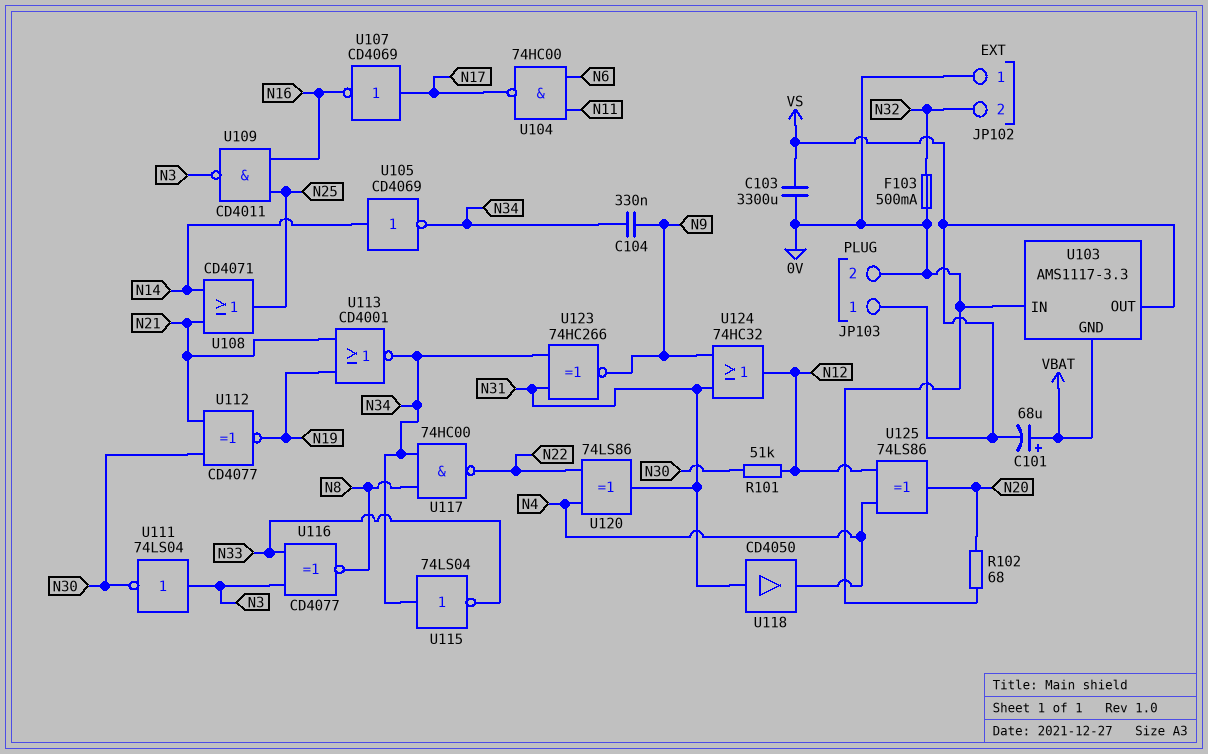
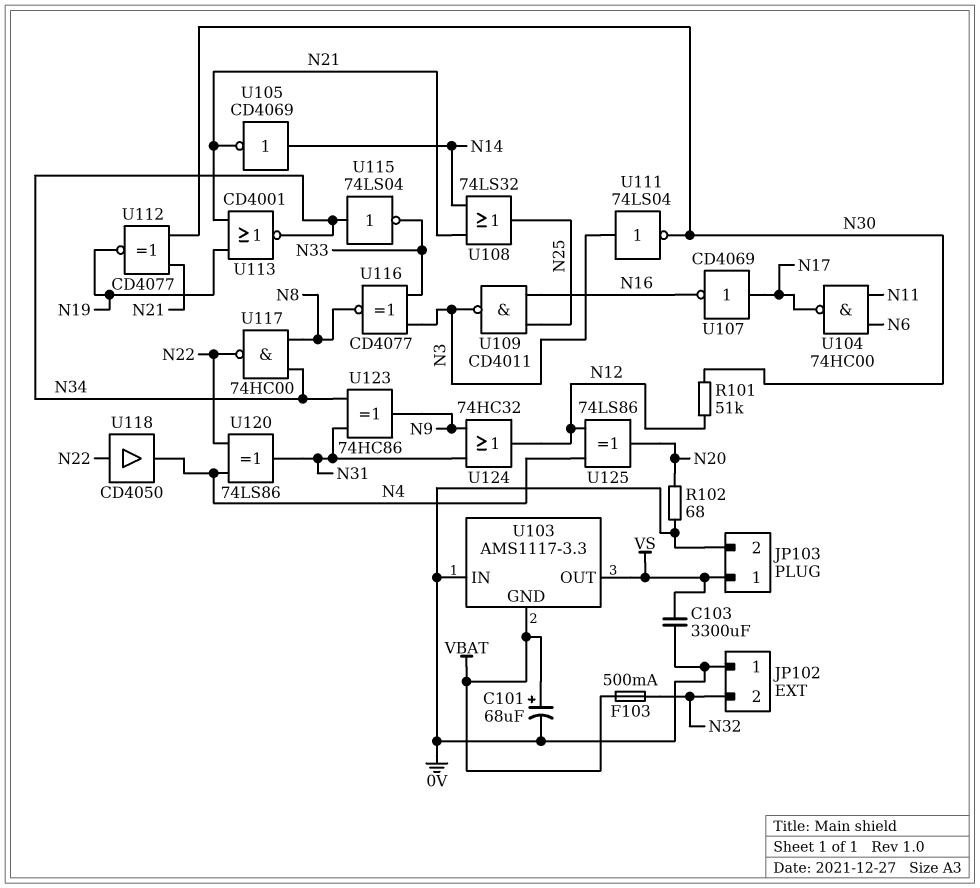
C101: 68uF (plus VBAT, minus VS) -> 68uF (plus VBAT, minus 0V)
C104: 330nF (N9, N34) -> none
F103: 500mA (0V, N32) -> 500mA (N32, VBAT)
U105: NOT CD4069 (in N14, out N34) -> NOT CD4069 (in N14, out N21)
U108: OR CD4071 (in N14, in N21, out N25) -> OR 74LS32 (in N14, in N21, out N25)
U118: buffer CD4050 (in N31, out N4) -> buffer CD4050 (in N22, out N4)
U123: XNOR 74HC266 (in N31, in N34, out N9) -> XOR 74HC86 (in N31, in N34, out N9)

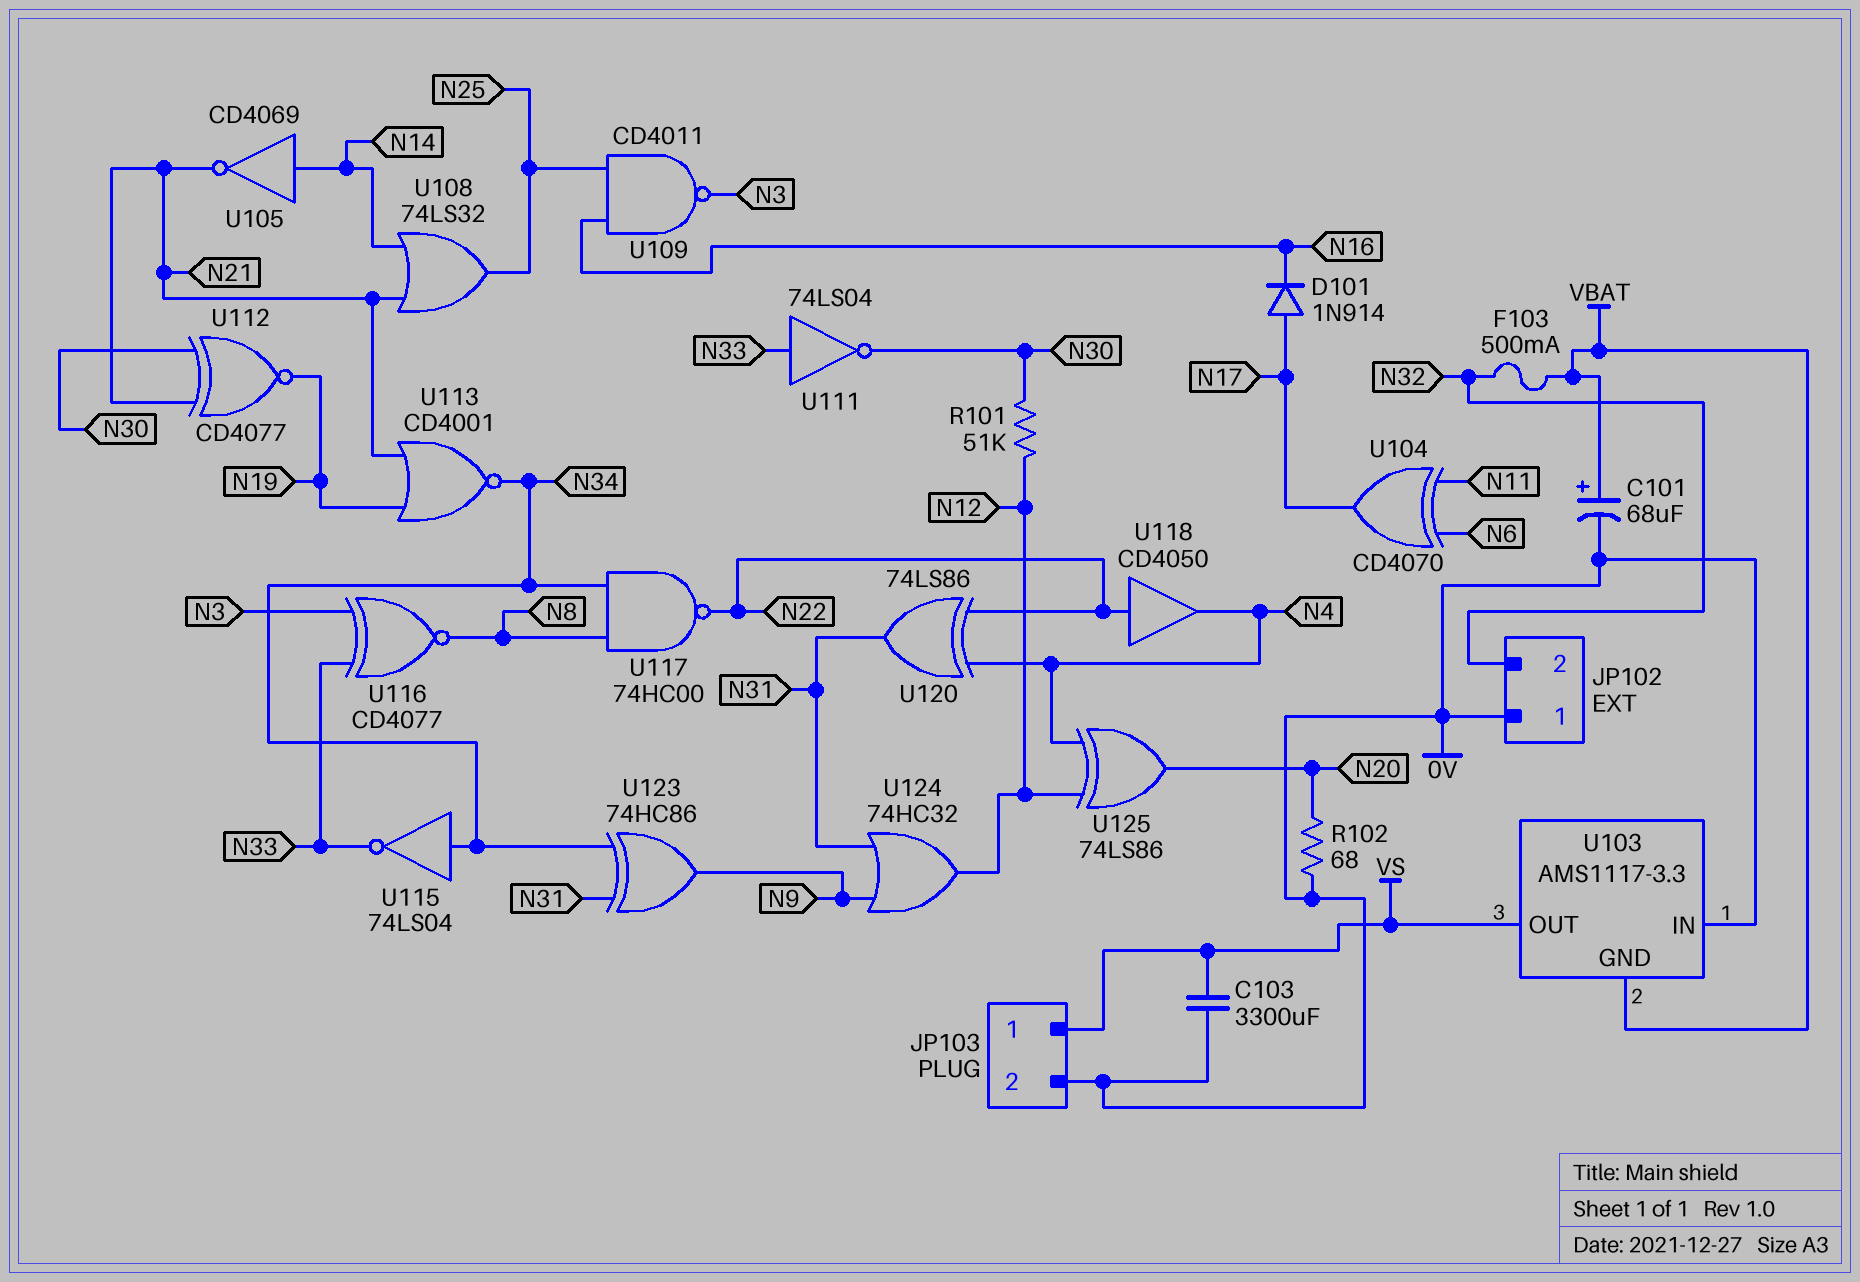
D101: none -> diode 1N914 (A N17, K N16)
U104: NAND 74HC00 (in N6, in N11, out N17) -> XOR CD4070 (in N6, in N11, out N17)
U107: NOT CD4069 (in N17, out N16) -> none
U111: NOT 74LS04 (in N3, out N30) -> NOT 74LS04 (in N33, out N30)

